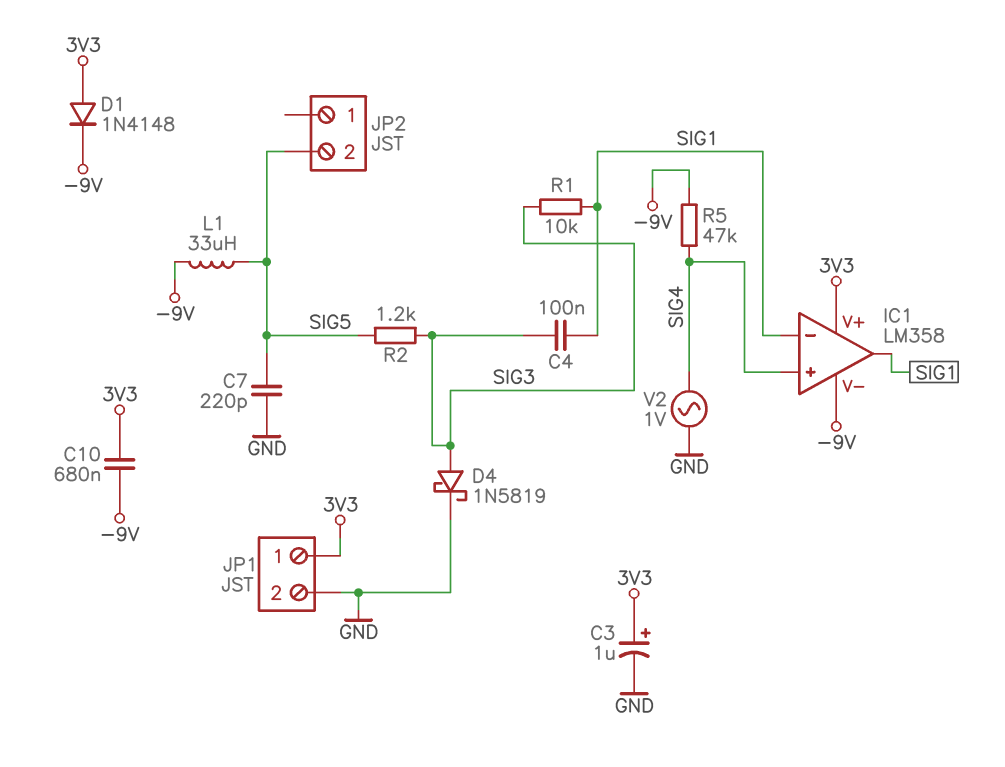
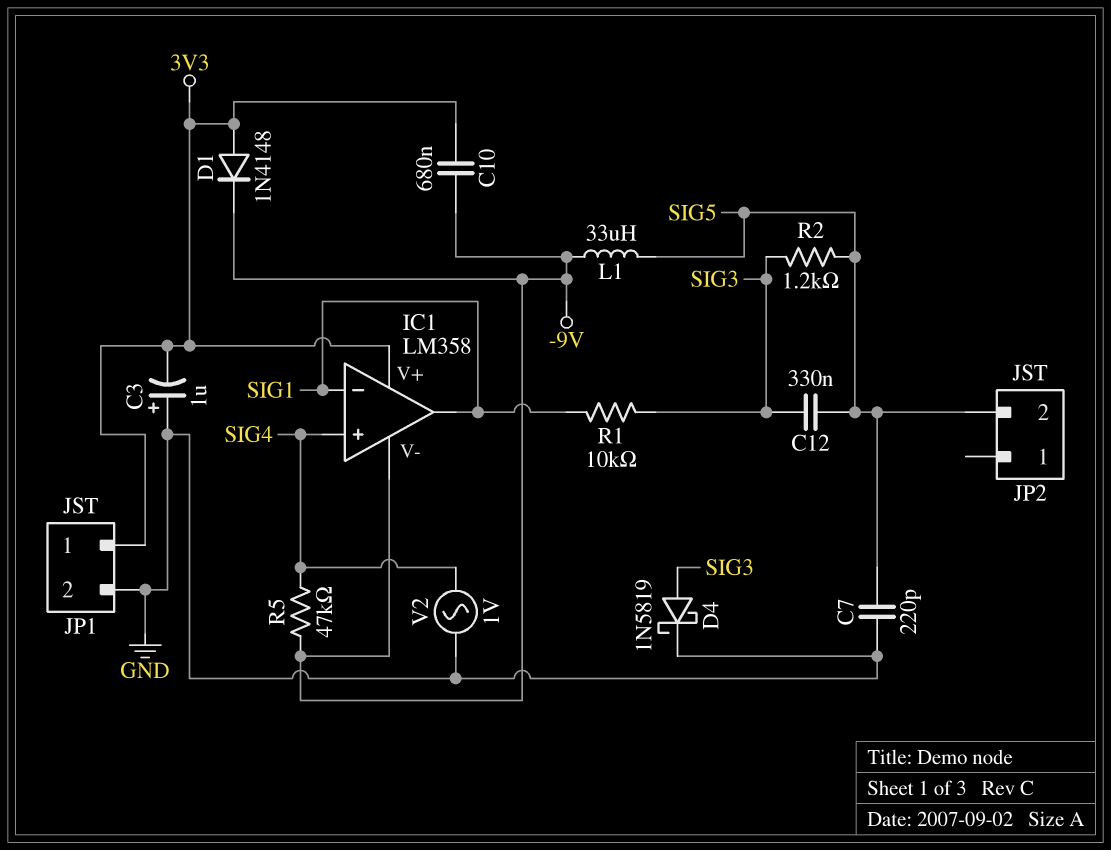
C3: 1uF (plus 3V3, minus GND) -> 1uF (plus GND, minus 3V3)
C4: 100nF (SIG1, SIG3) -> none
C12: none -> 330nF (SIG3, SIG5)

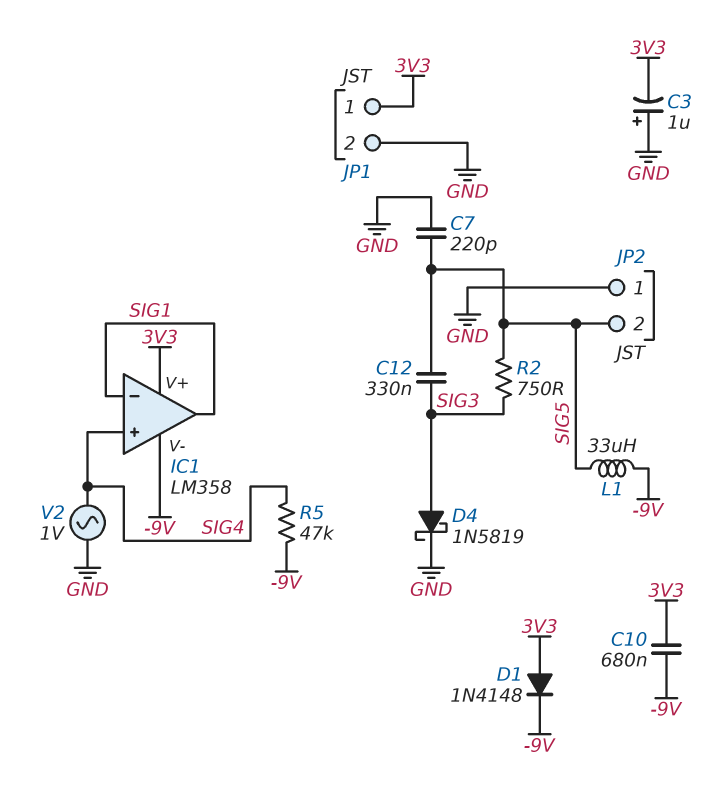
JP2 pin 1: none -> GND
R1: 10k (SIG1, SIG3) -> none
R2: 1.2k (SIG3, SIG5) -> 750 (SIG3, SIG5)

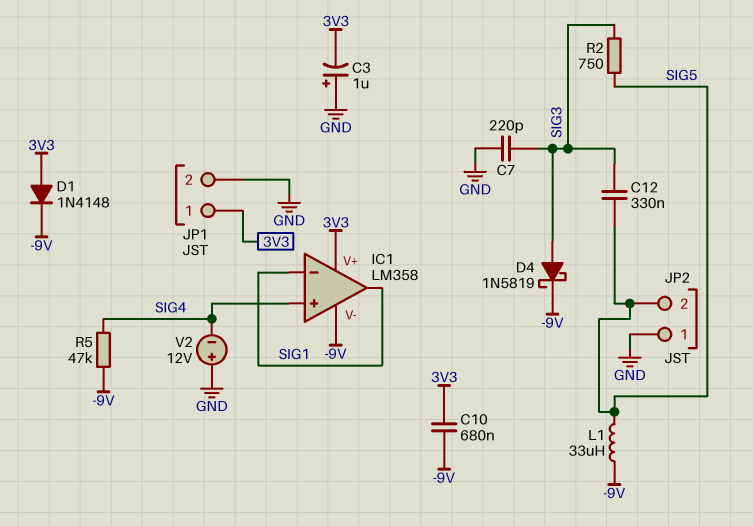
C7: 220pF (GND, SIG5) -> 220pF (GND, SIG3)
D4: schottky 1N5819 (A SIG3, K GND) -> schottky 1N5819 (A SIG3, K -9V)
V2: AC 1V (GND, SIG4) -> 12V (plus GND, minus SIG4)

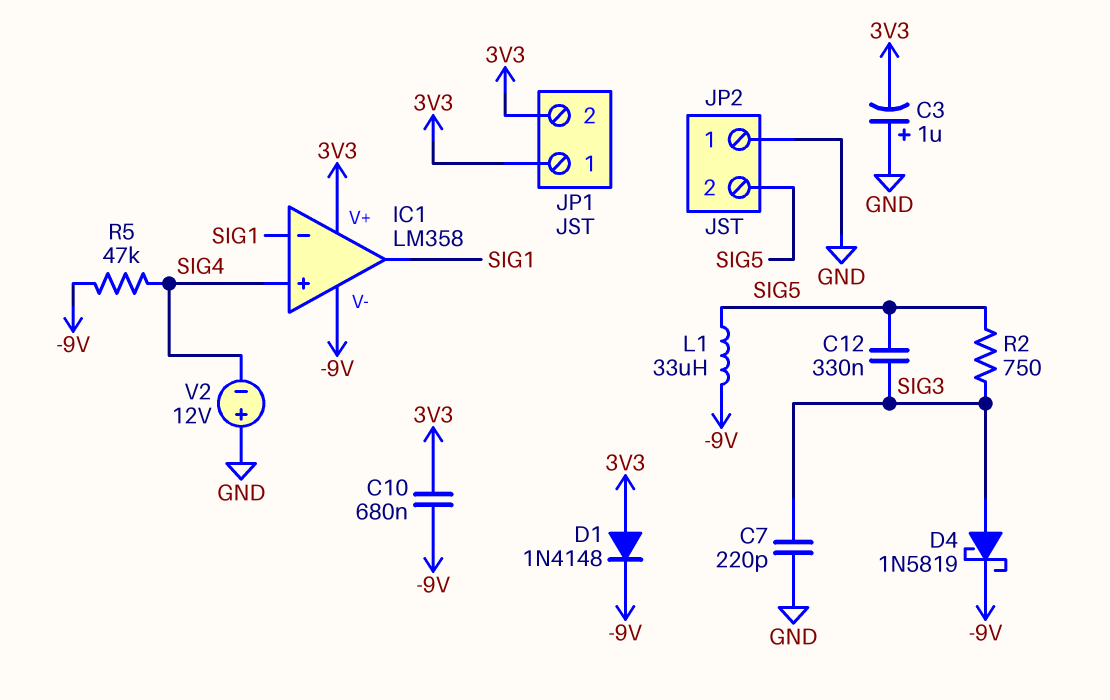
JP1 pin 2: GND -> 3V3

